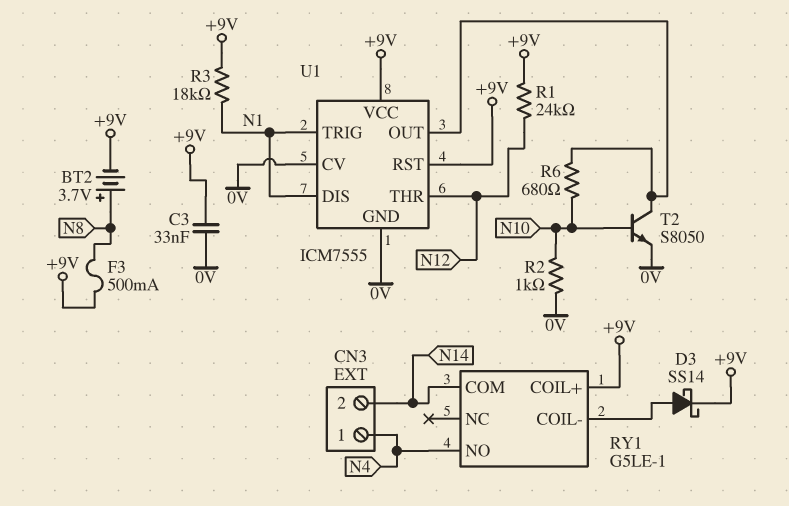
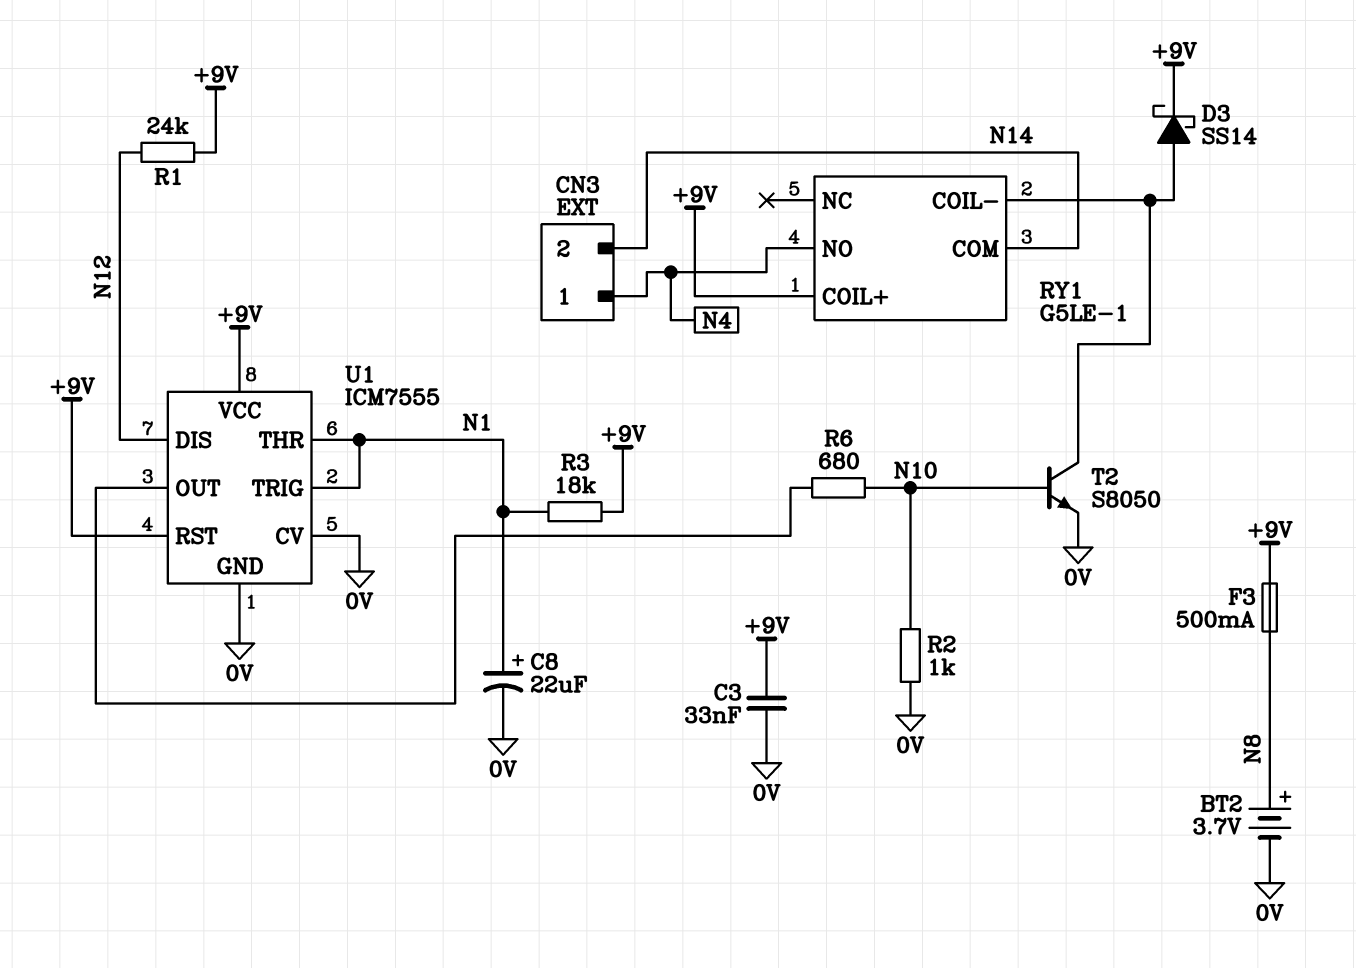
BT2: 3.7V (plus N8, minus +9V) -> 3.7V (plus N8, minus 0V)
C8: none -> 22uF (plus N1, minus 0V)
T2: NPN S8050 (B N10, C U1/OUT, E 0V) -> NPN S8050 (B N10, C RY1/COIL-, E 0V)
U1 pin DIS: N1 -> N12
U1 pin THR: N12 -> N1

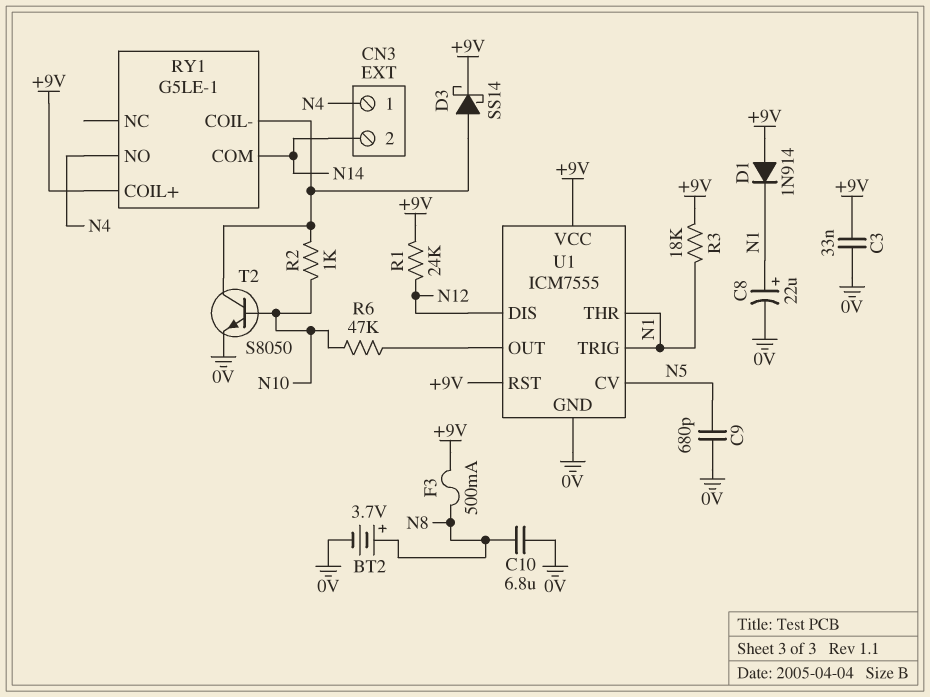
C9: none -> 680pF (0V, N5)
C10: none -> 6.8uF (0V, N8)
D1: none -> diode 1N914 (A +9V, K N1)
R2: 1k (0V, N10) -> 1k (N10, RY1/COIL-)
R6: 680 (N10, U1/OUT) -> 47k (N10, U1/OUT)
U1 pin CV: 0V -> N5

